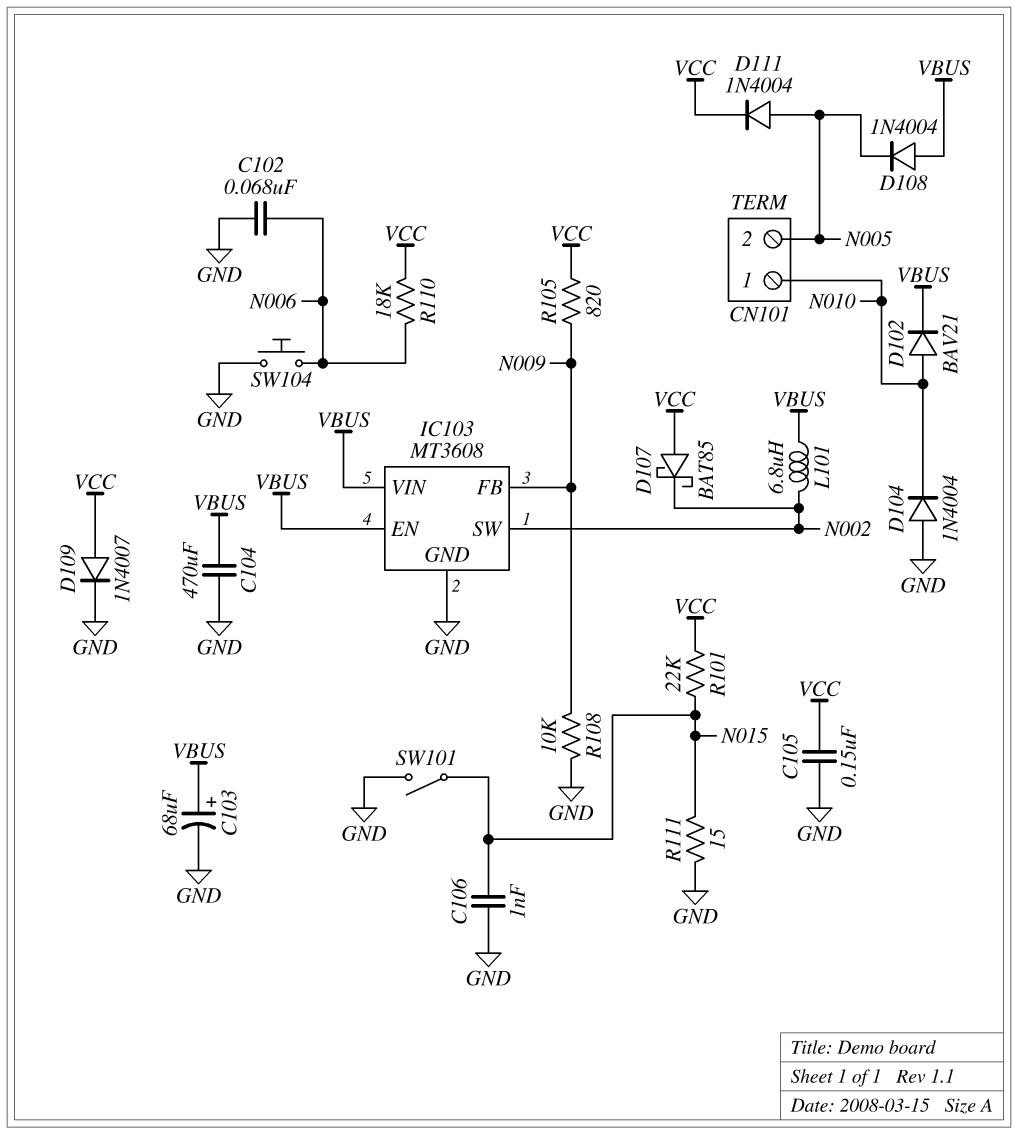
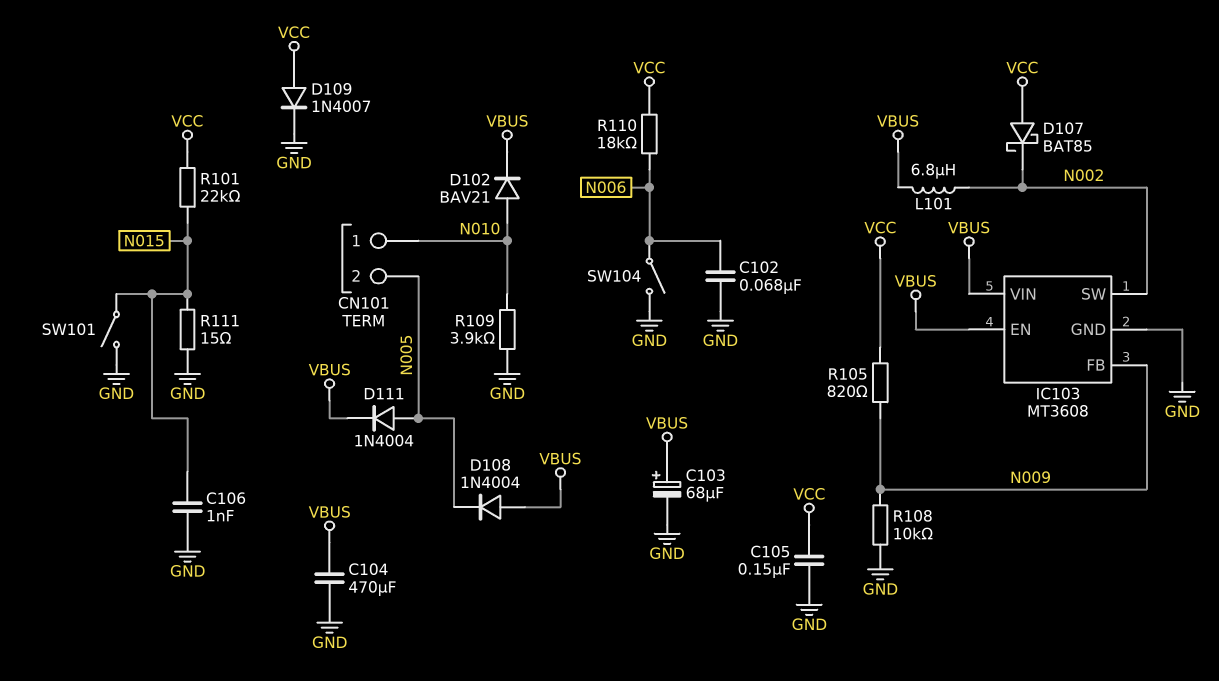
D104: diode 1N4004 (A GND, K N010) -> none
D111: diode 1N4004 (A N005, K VCC) -> diode 1N4004 (A N005, K VBUS)
R109: none -> 3.9k (GND, N010)
SW104: button (GND, N006) -> switch (GND, N006)

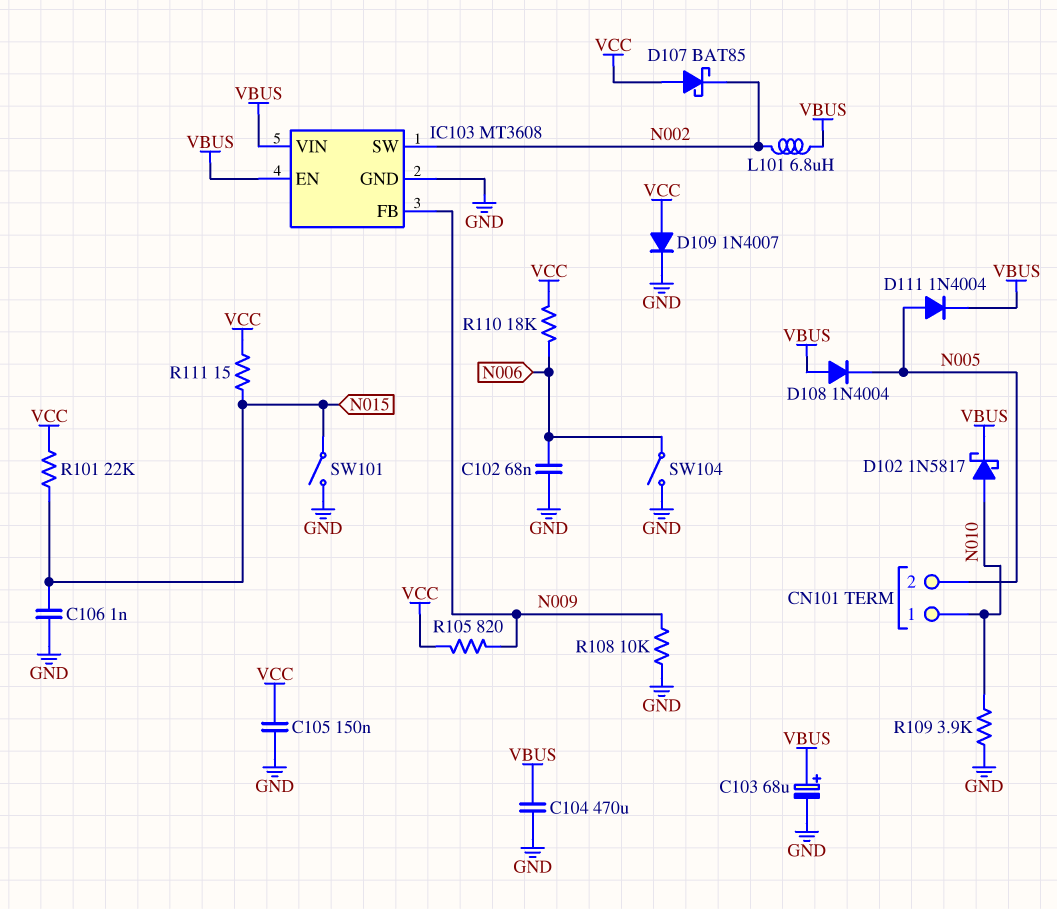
D102: diode BAV21 (A N010, K VBUS) -> schottky 1N5817 (A N010, K VBUS)
R111: 15 (GND, N015) -> 15 (N015, VCC)

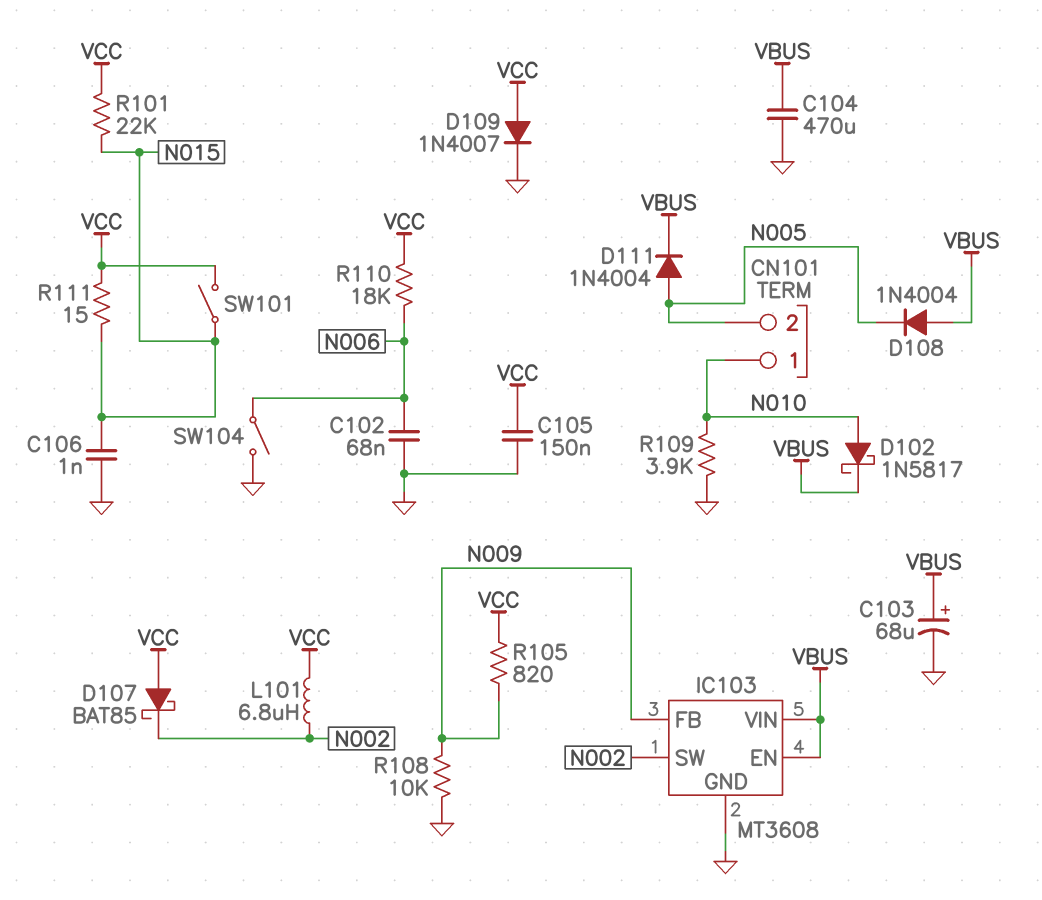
L101: 6.8uH (N002, VBUS) -> 6.8uH (N002, VCC)
SW101: switch (GND, N015) -> switch (N015, VCC)

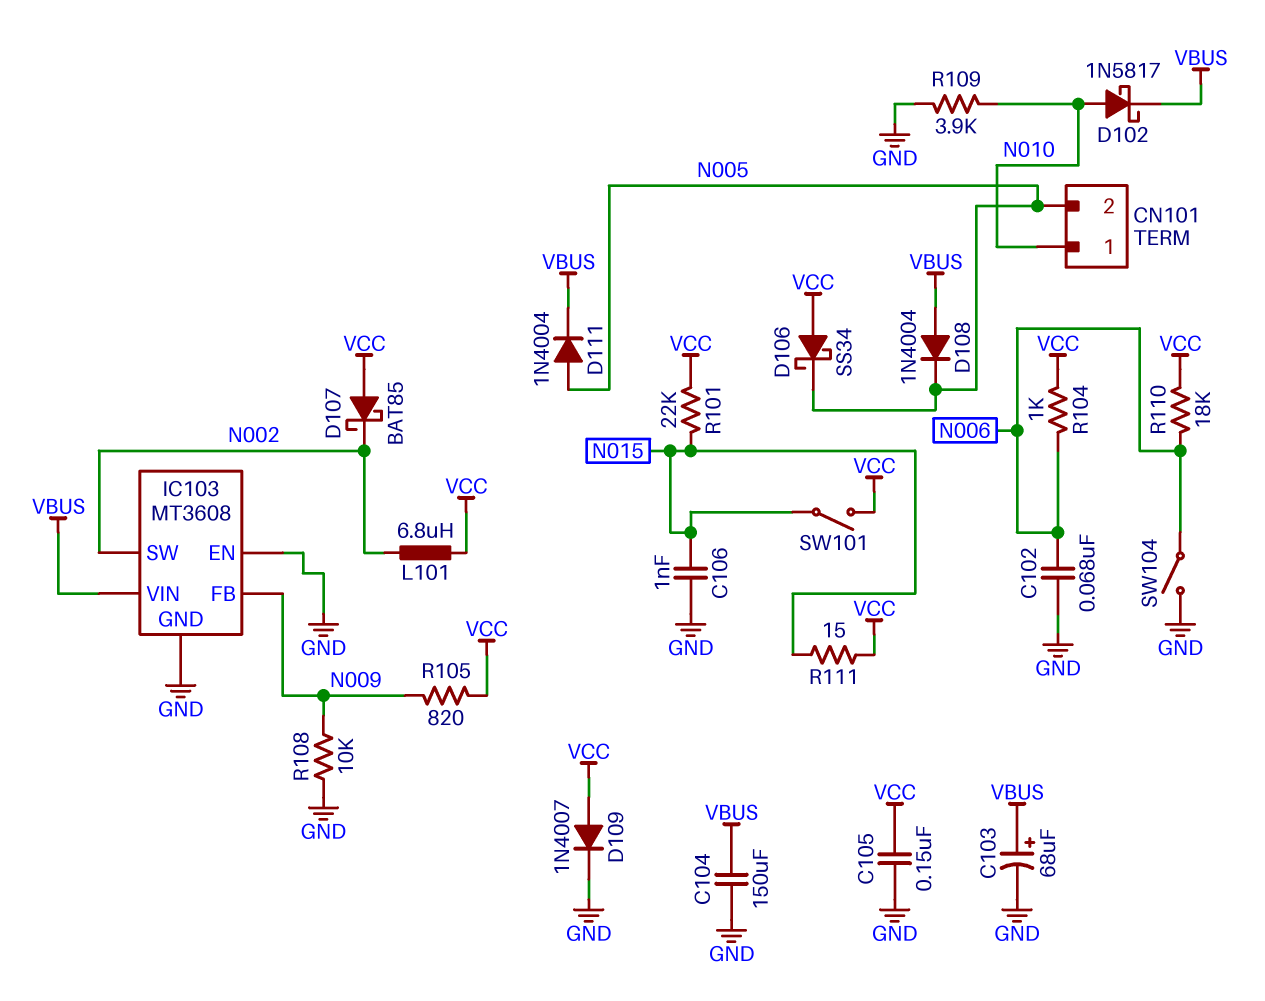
C104: 470uF (GND, VBUS) -> 150uF (GND, VBUS)
D106: none -> schottky SS34 (A VCC, K N005)
IC103 pin EN: VBUS -> GND
R104: none -> 1k (N006, VCC)

